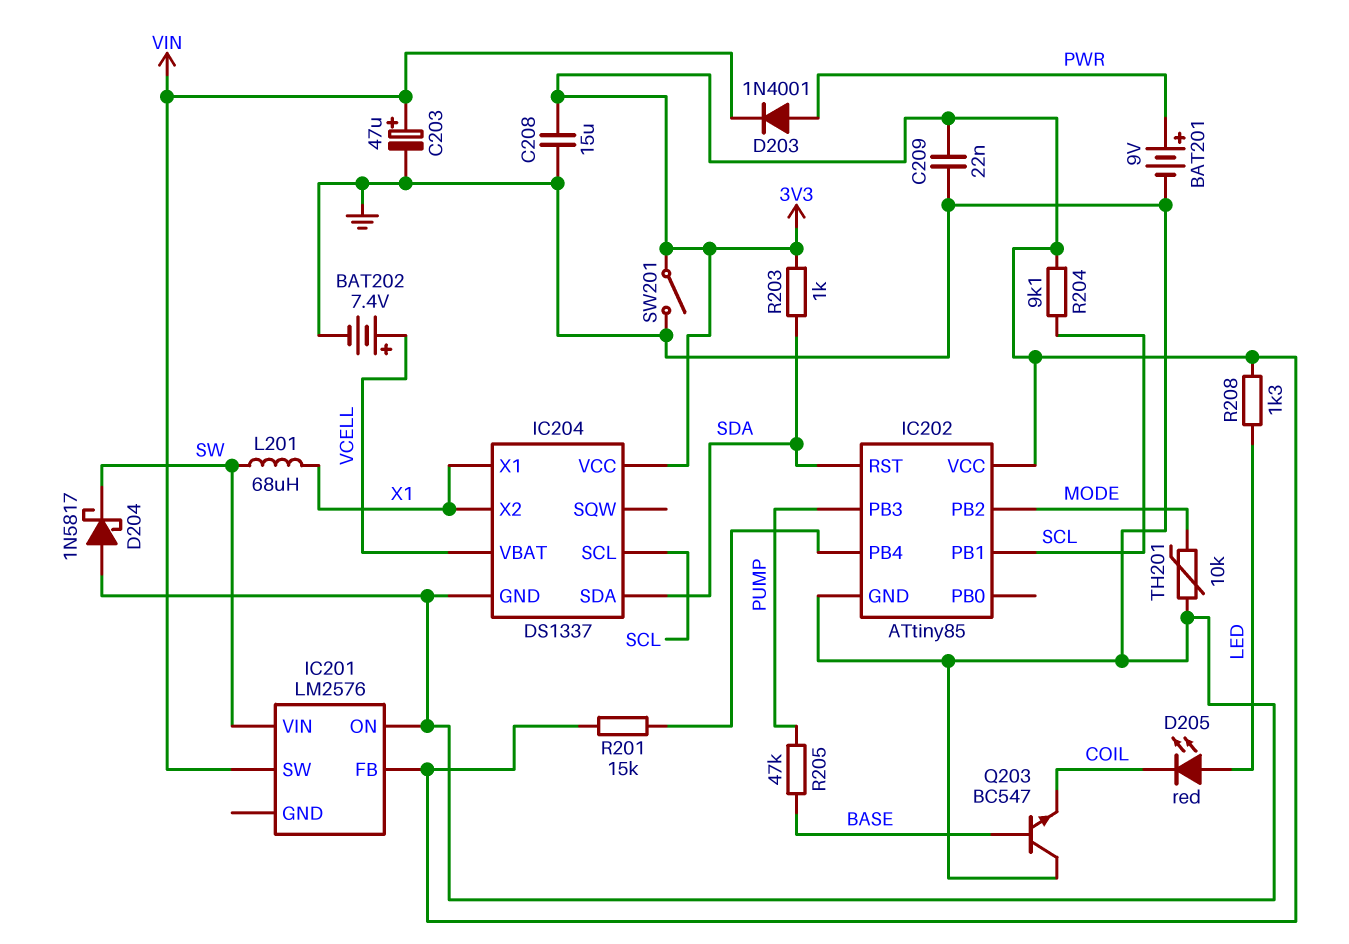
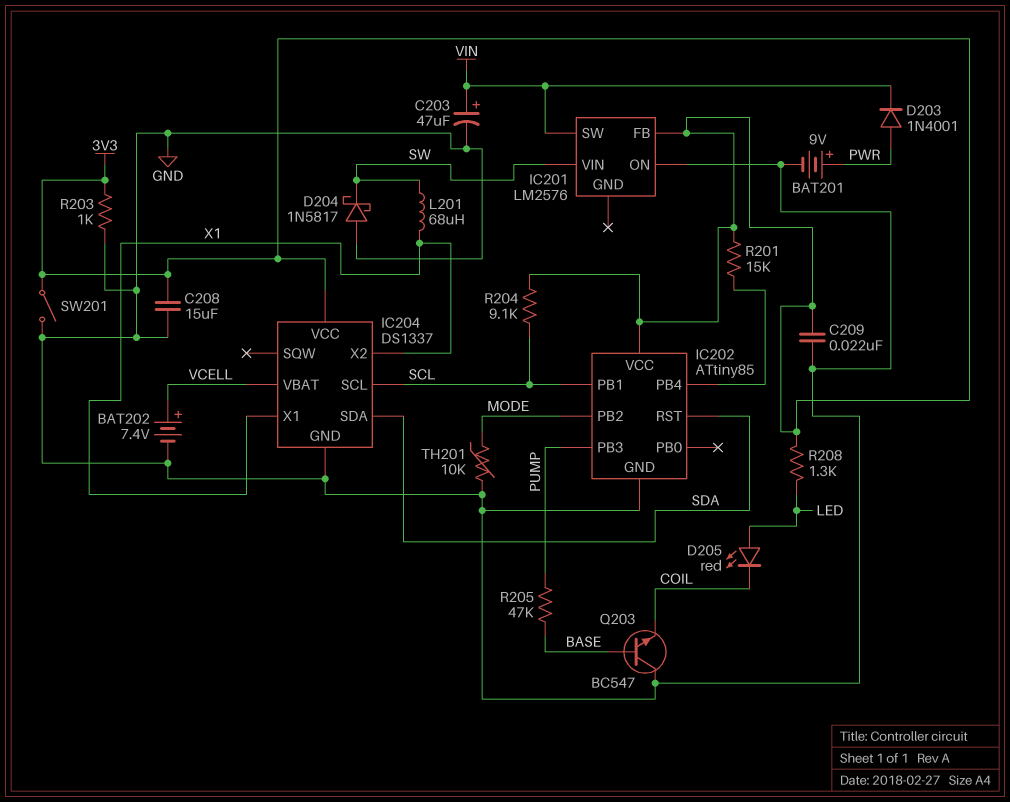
R203: 1k (3V3, SDA) -> 1k (3V3, GND)

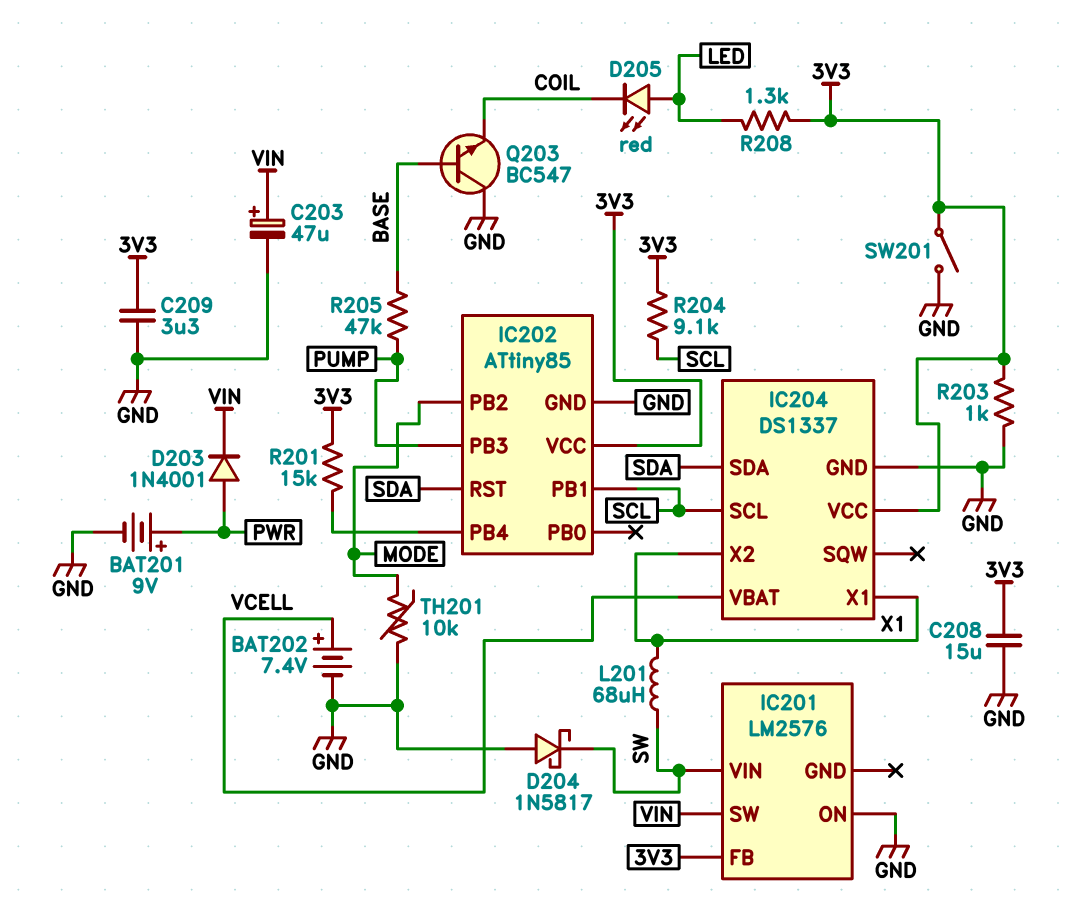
C209: 22nF (3V3, GND) -> 3.3uF (3V3, GND)

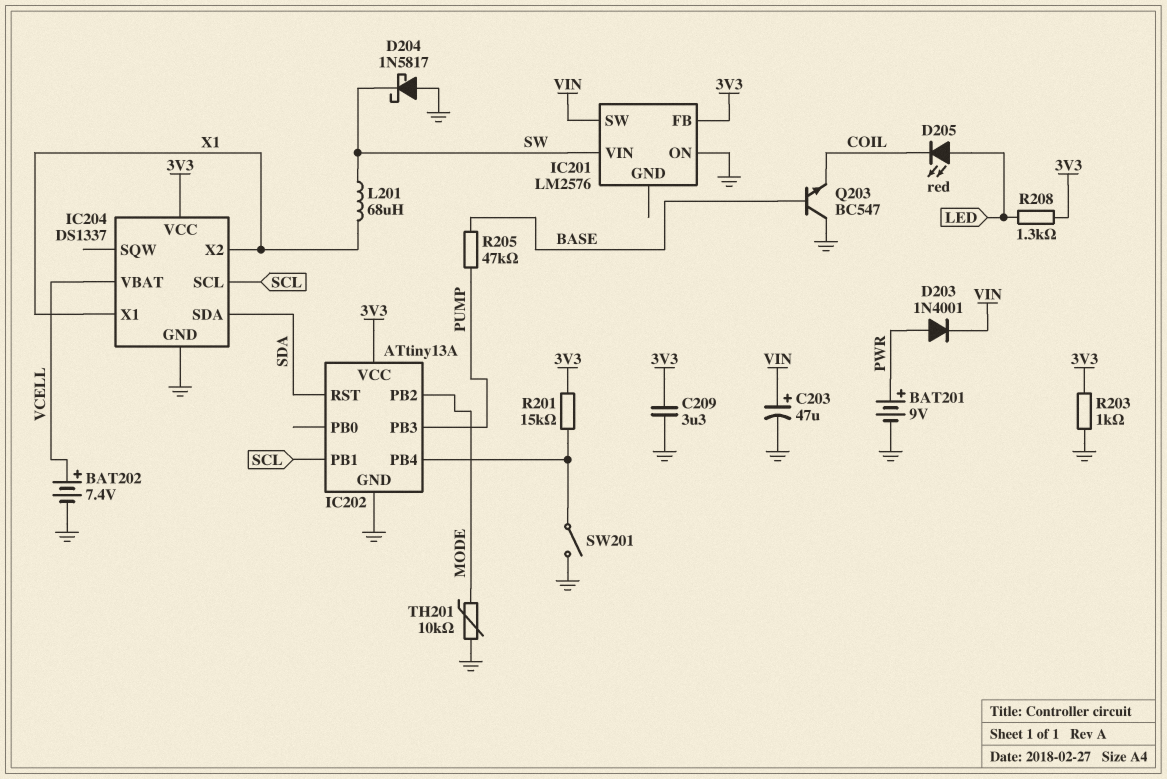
C208: 15uF (3V3, GND) -> none
IC202: ATtiny85 -> ATtiny13A
R204: 9.1k (3V3, SCL) -> none
SW201: switch (3V3, GND) -> switch (GND, IC202/PB4)

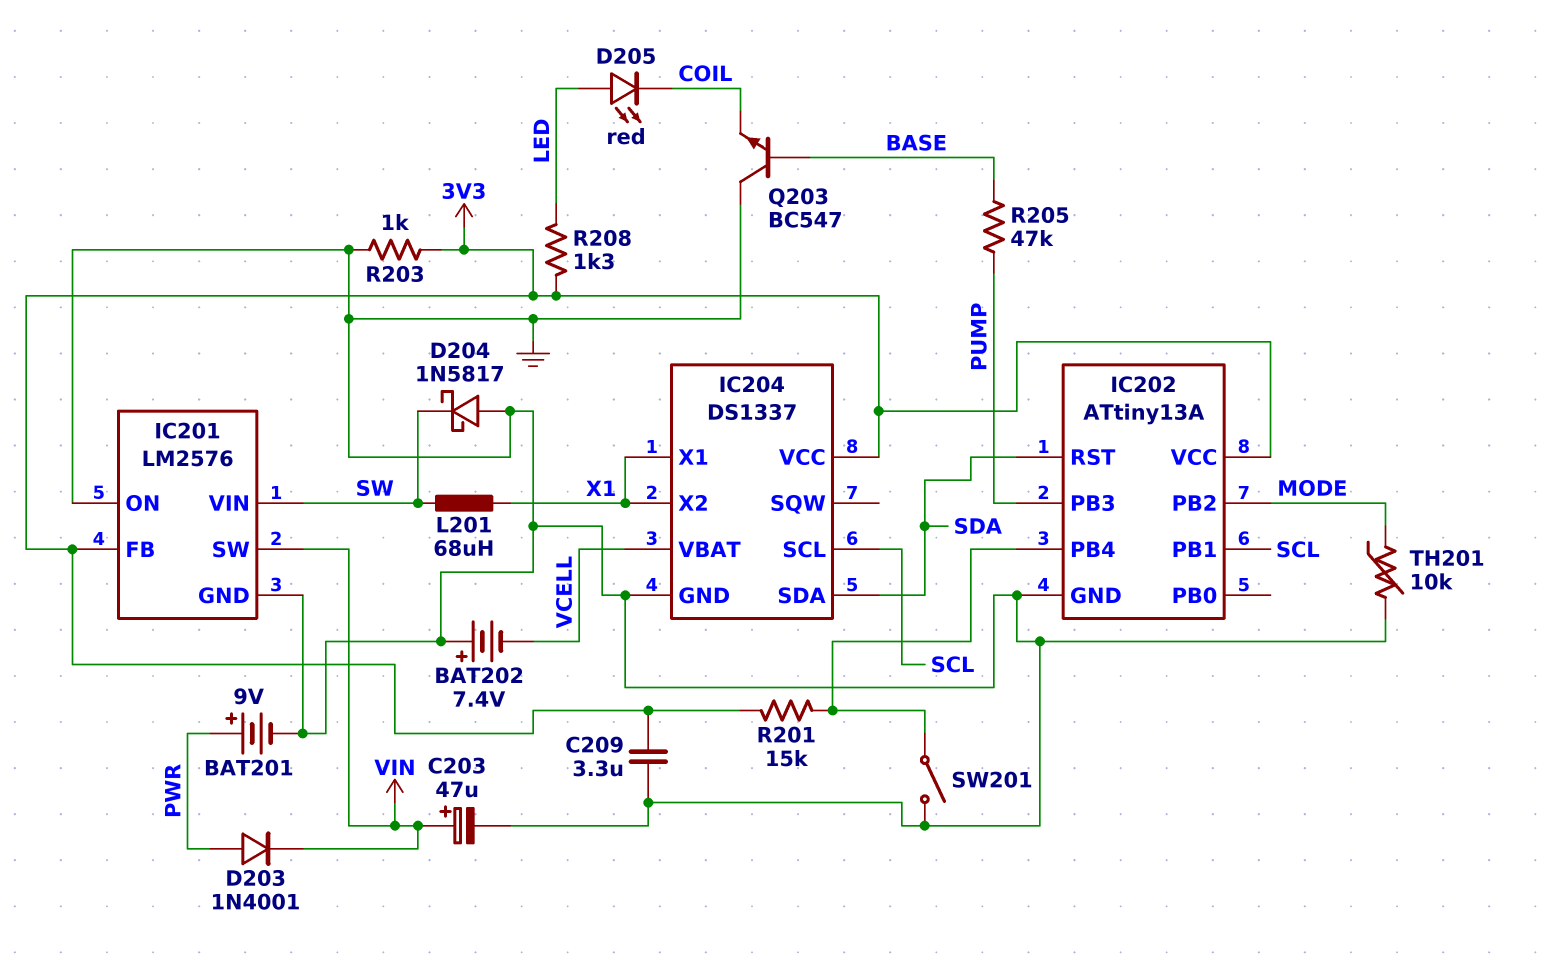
BAT202: 7.4V (plus VCELL, minus GND) -> 7.4V (plus GND, minus VCELL)
IC201 pin GND: none -> GND

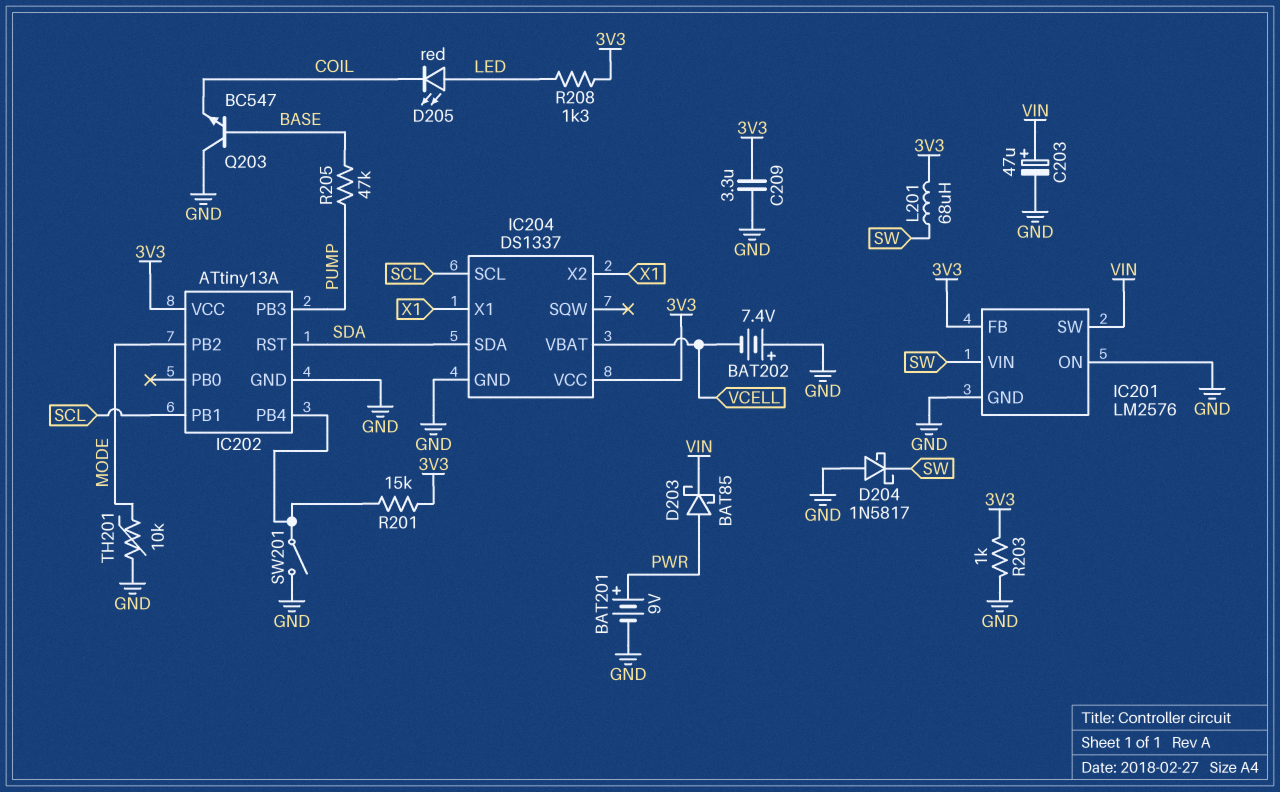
D203: diode 1N4001 (A PWR, K VIN) -> schottky BAT85 (A PWR, K VIN)
L201: 68uH (SW, X1) -> 68uH (3V3, SW)

